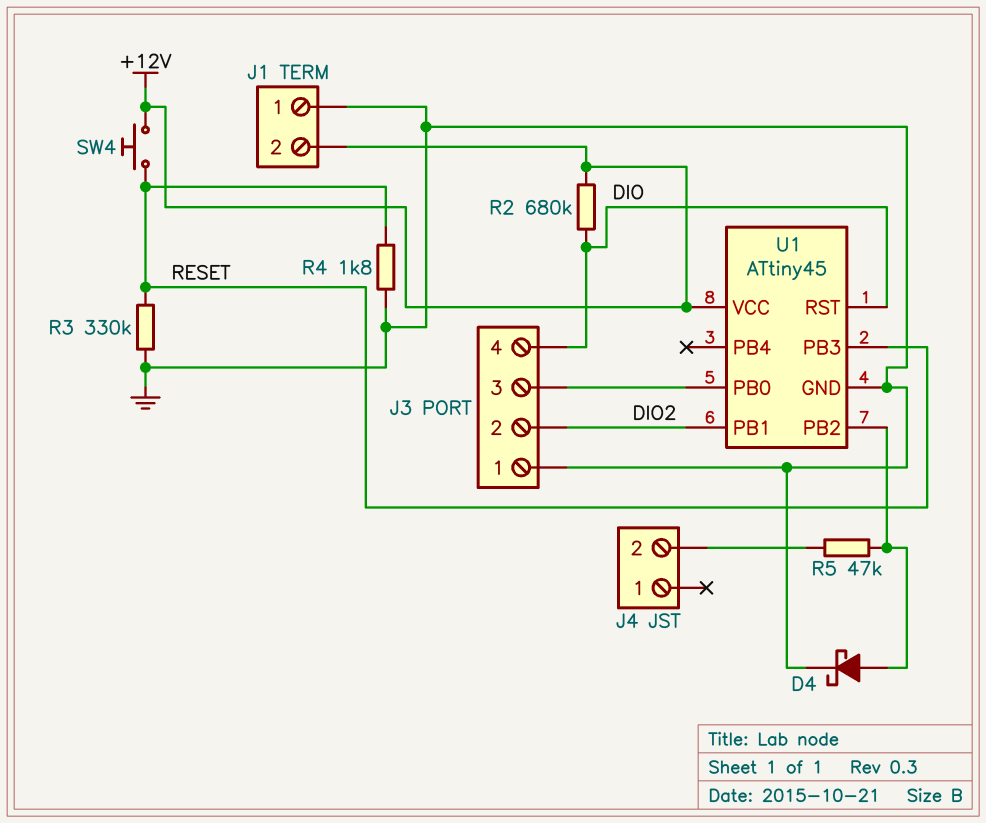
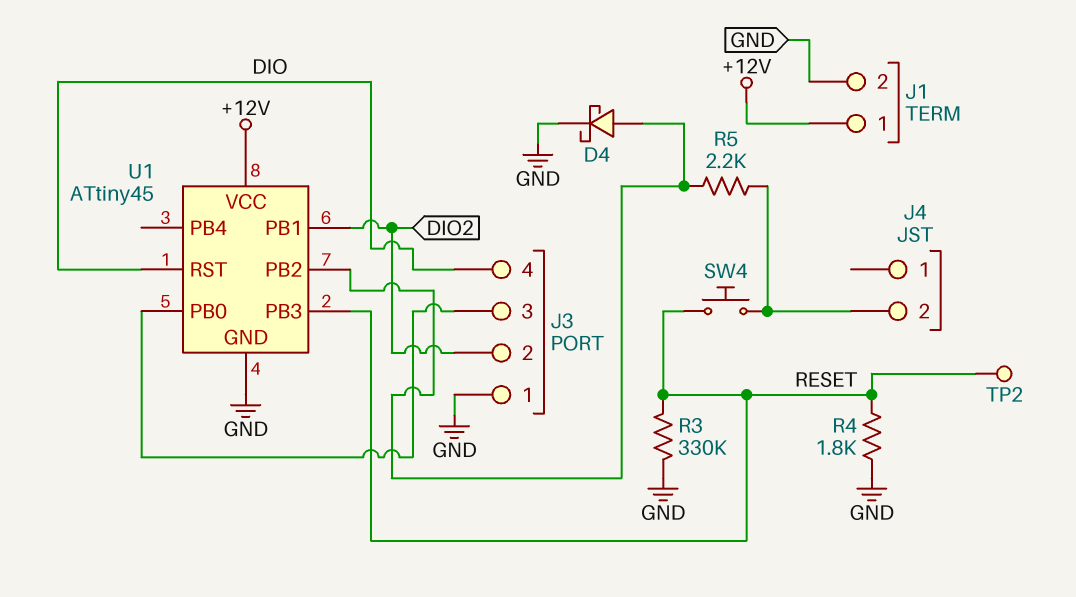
J1 pin 1: GND -> +12V
J1 pin 2: +12V -> GND
R2: 680k (+12V, DIO) -> none
R5: 47k (J4/2, U1/PB2) -> 2.2k (J4/2, U1/PB2)
SW4: button (+12V, RESET) -> button (J4/2, RESET)
TP2: none -> test point (RESET)

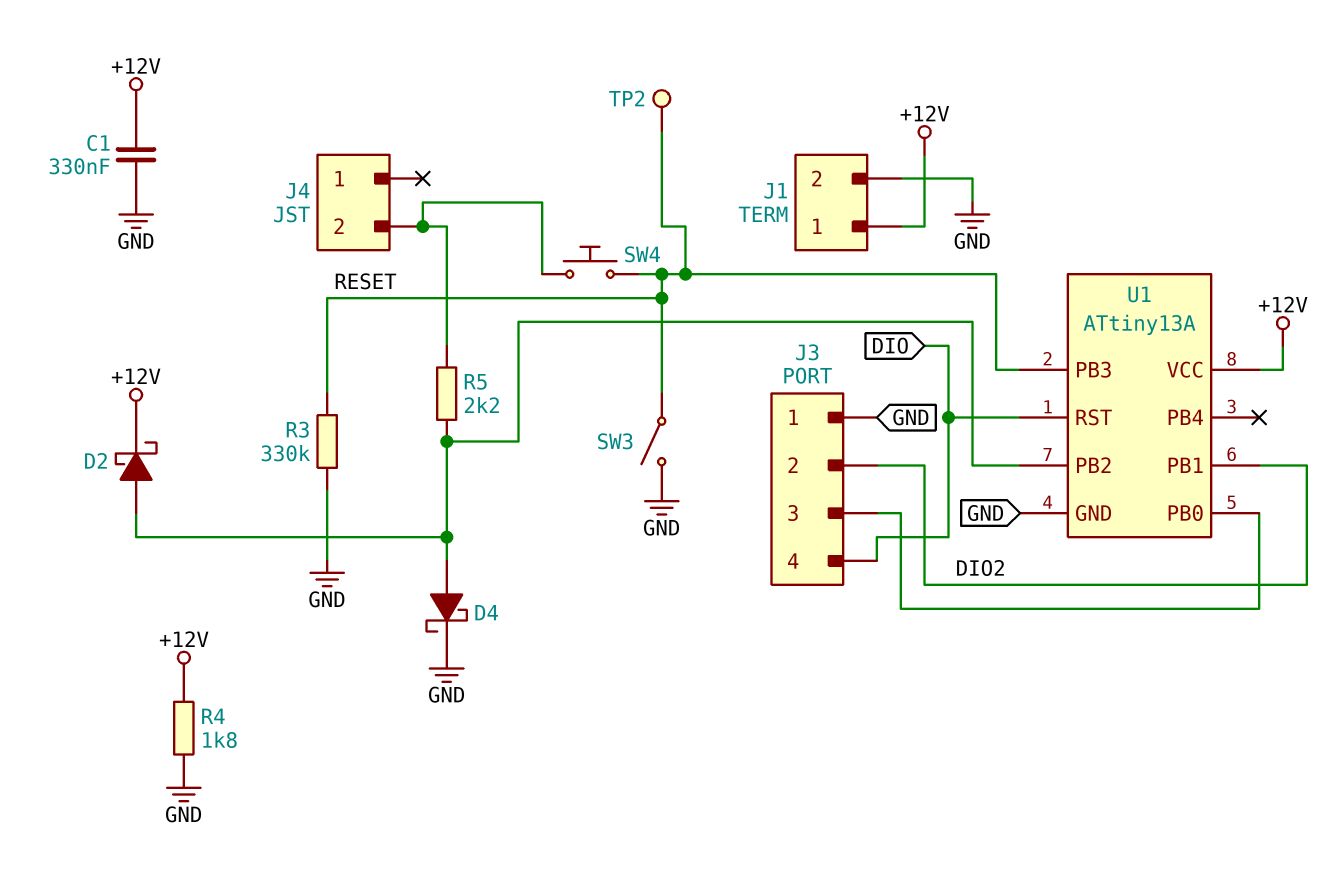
C1: none -> 330nF (+12V, GND)
D2: none -> schottky (A U1/PB2, K +12V)
R4: 1.8k (GND, RESET) -> 1.8k (+12V, GND)
SW3: none -> switch (GND, RESET)
U1: ATtiny45 -> ATtiny13A

